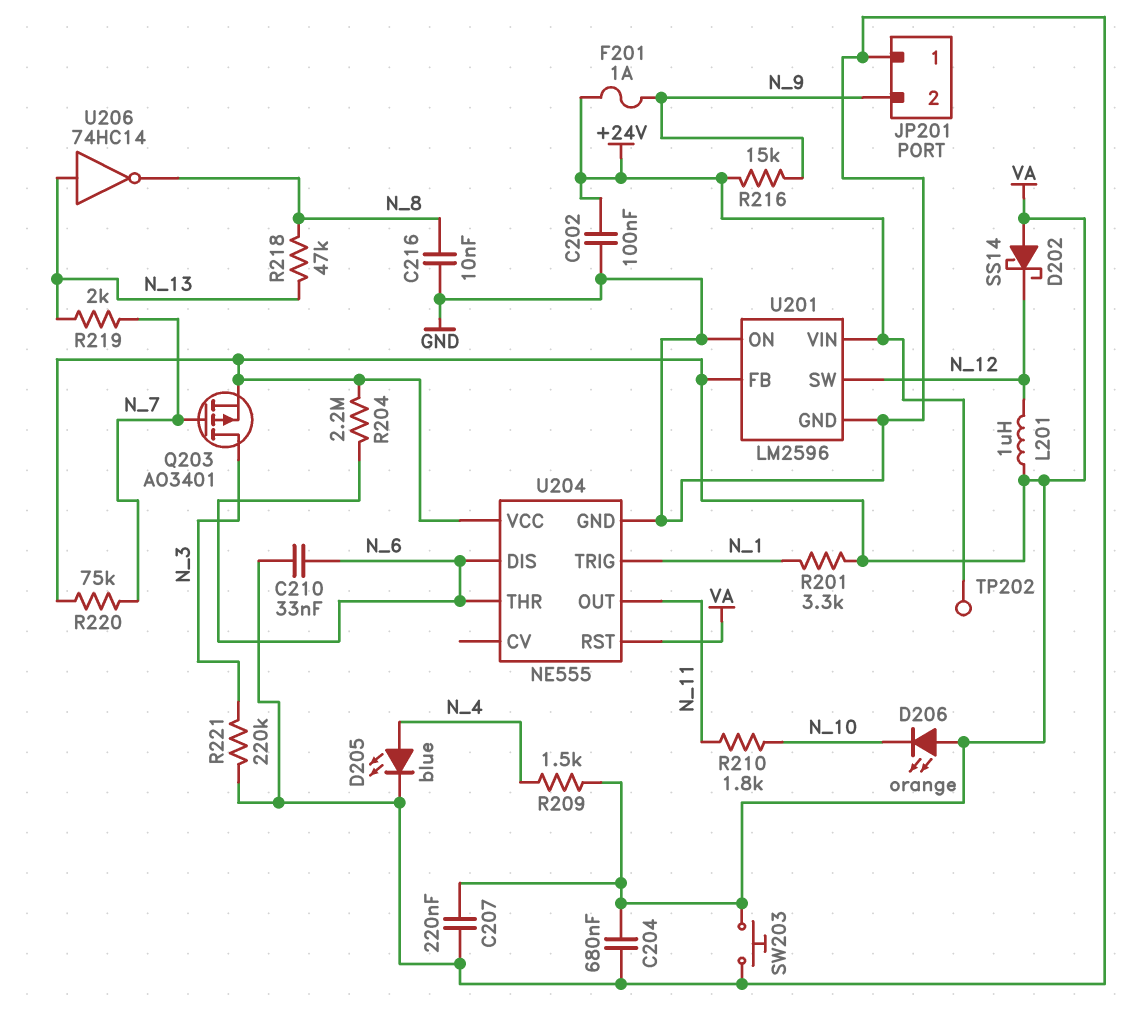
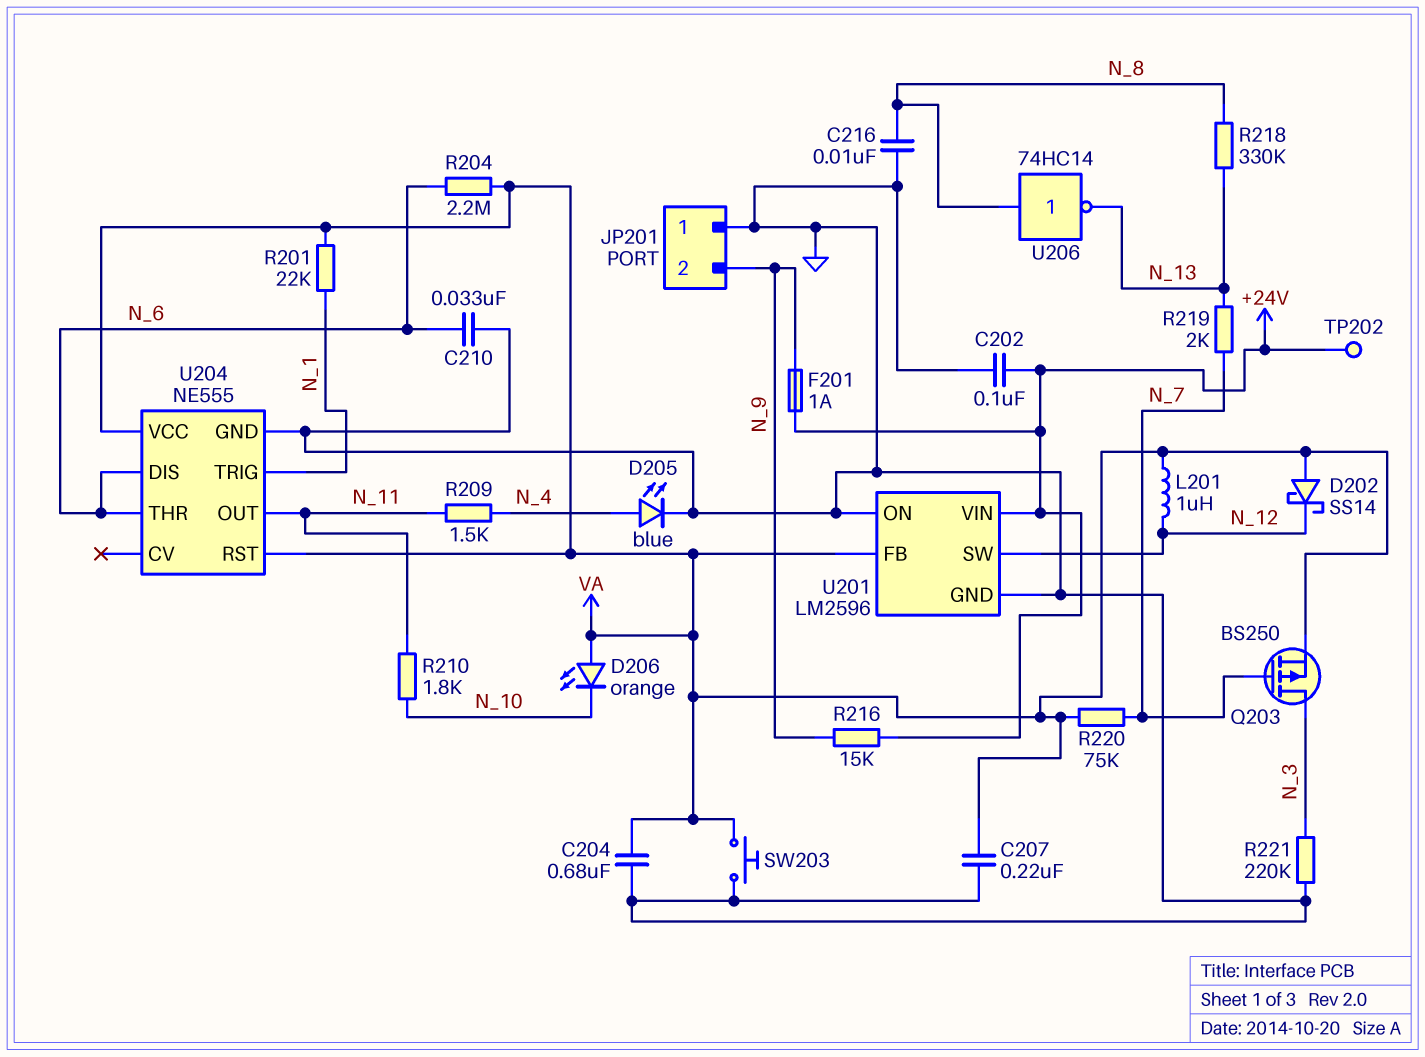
Q203: PMOS AO3401 (G N_7, D N_3, S VA) -> PMOS BS250 (G N_7, D N_3, S VA)
R201: 3.3k (N_1, VA) -> 22k (N_1, VA)
R209: 1.5k (N_4, VA) -> 1.5k (N_4, N_11)
R218: 47k (N_8, N_13) -> 330k (N_8, N_13)
U206: NOT 74HC14 (in N_13, out N_8) -> NOT 74HC14 (in N_8, out N_13)

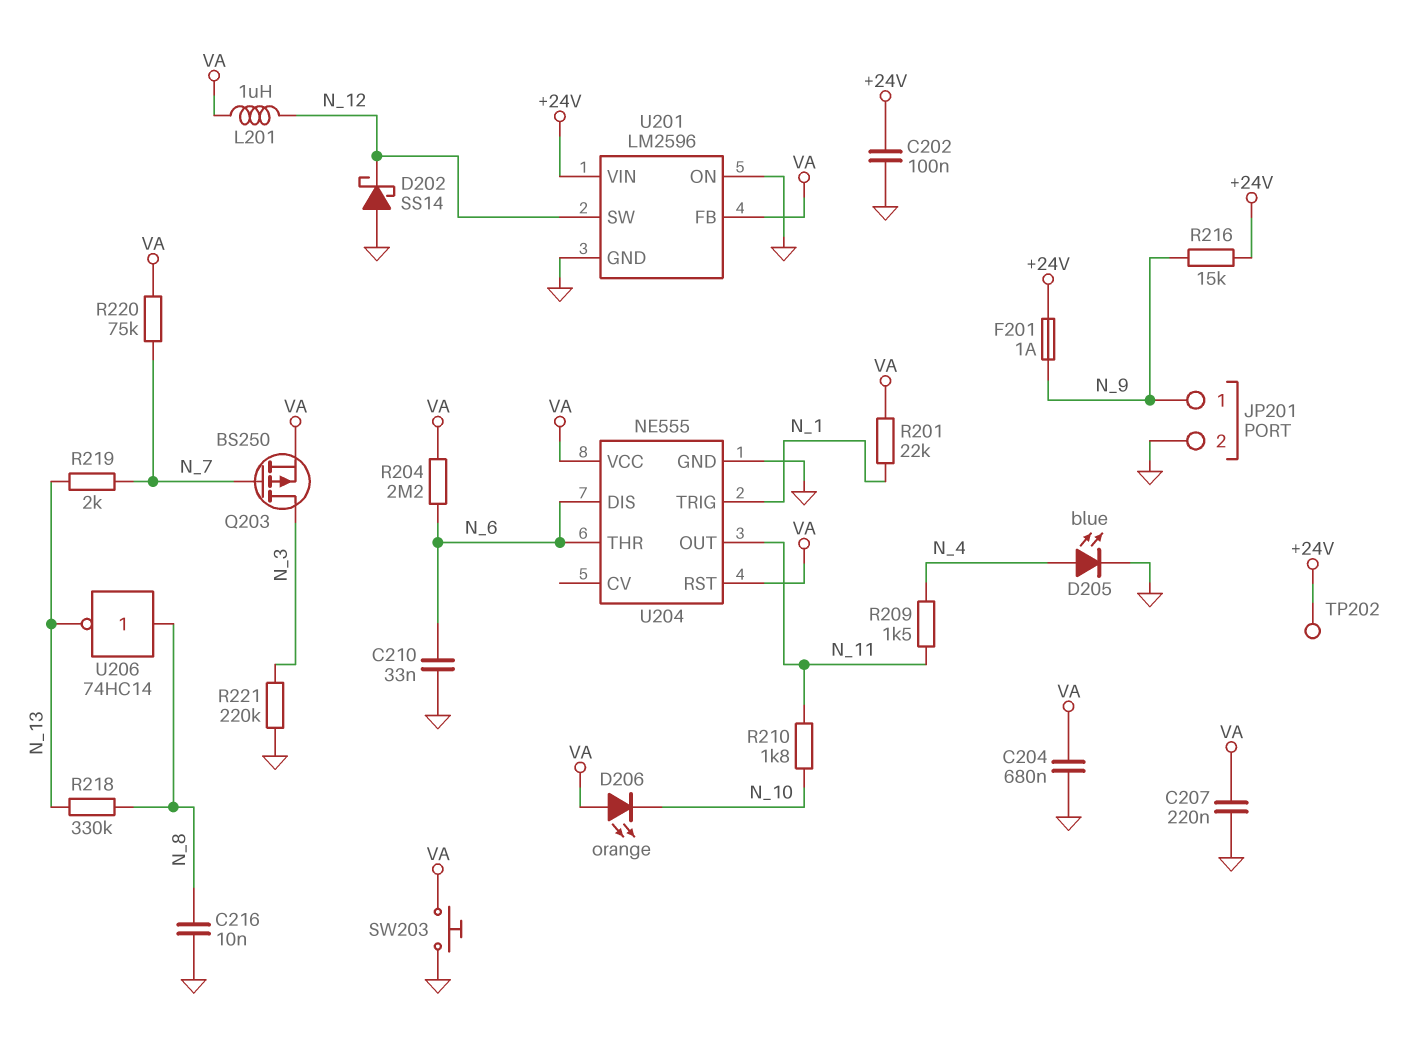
D202: schottky SS14 (A VA, K N_12) -> schottky SS14 (A GND, K N_12)
JP201 pin 1: GND -> N_9
JP201 pin 2: N_9 -> GND

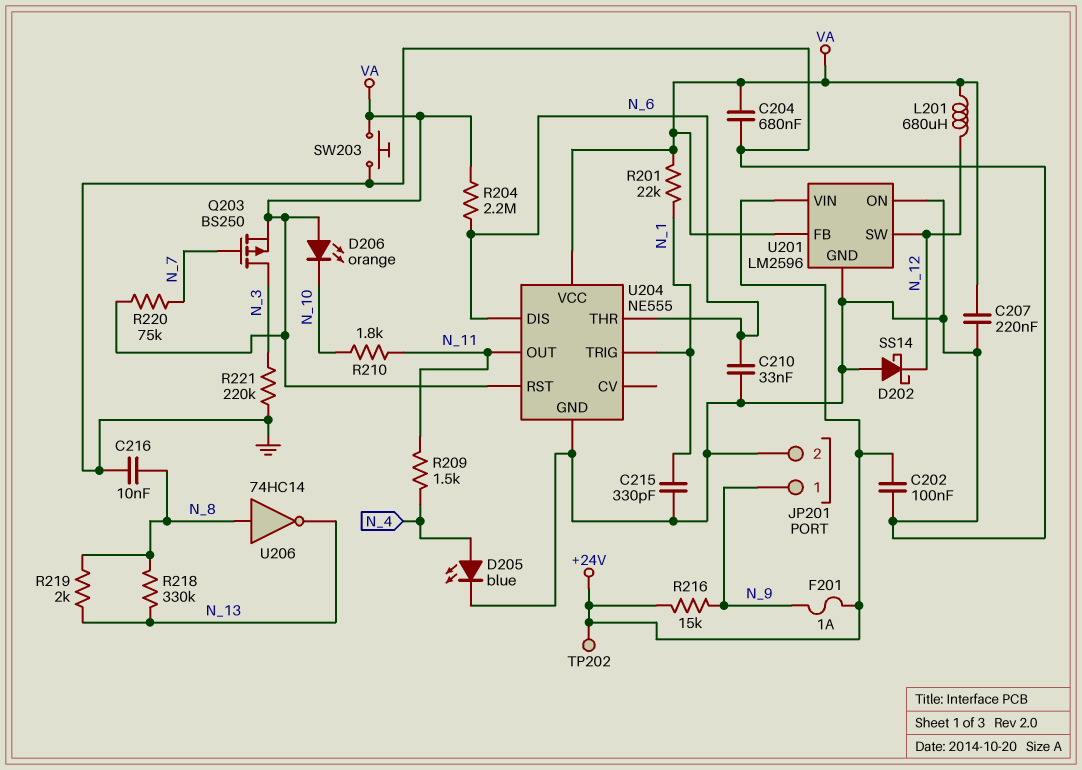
C215: none -> 330pF (GND, N_1)
L201: 1uH (N_12, VA) -> 680uH (N_12, VA)
R219: 2k (N_7, N_13) -> 2k (N_8, N_13)

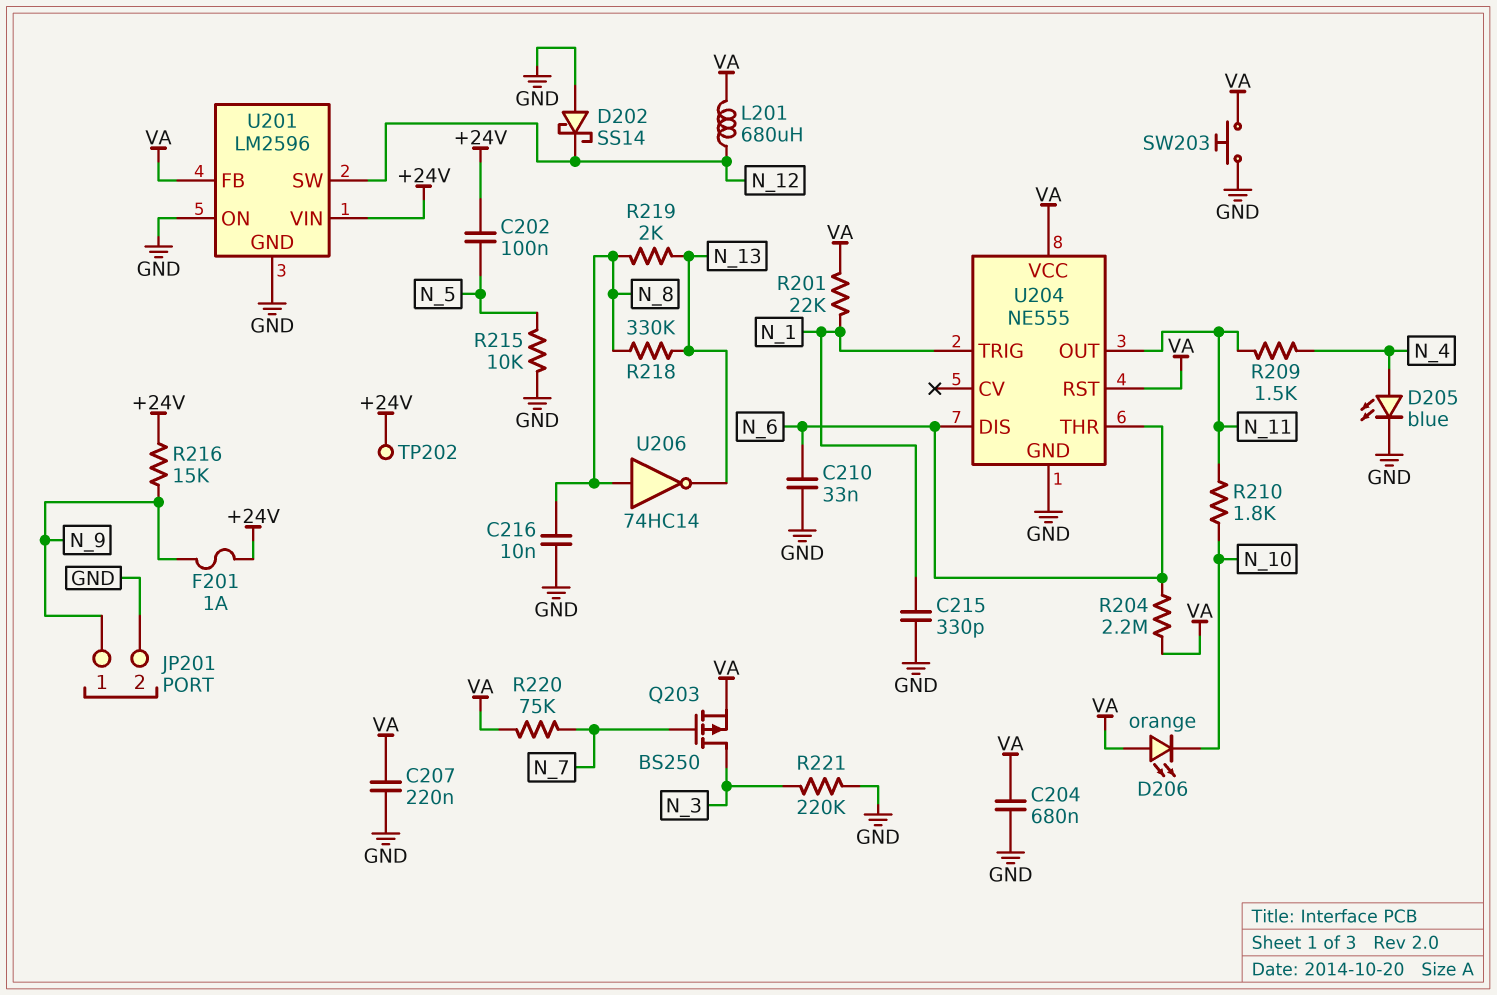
C202: 100nF (+24V, GND) -> 100nF (+24V, N_5)
R215: none -> 10k (GND, N_5)

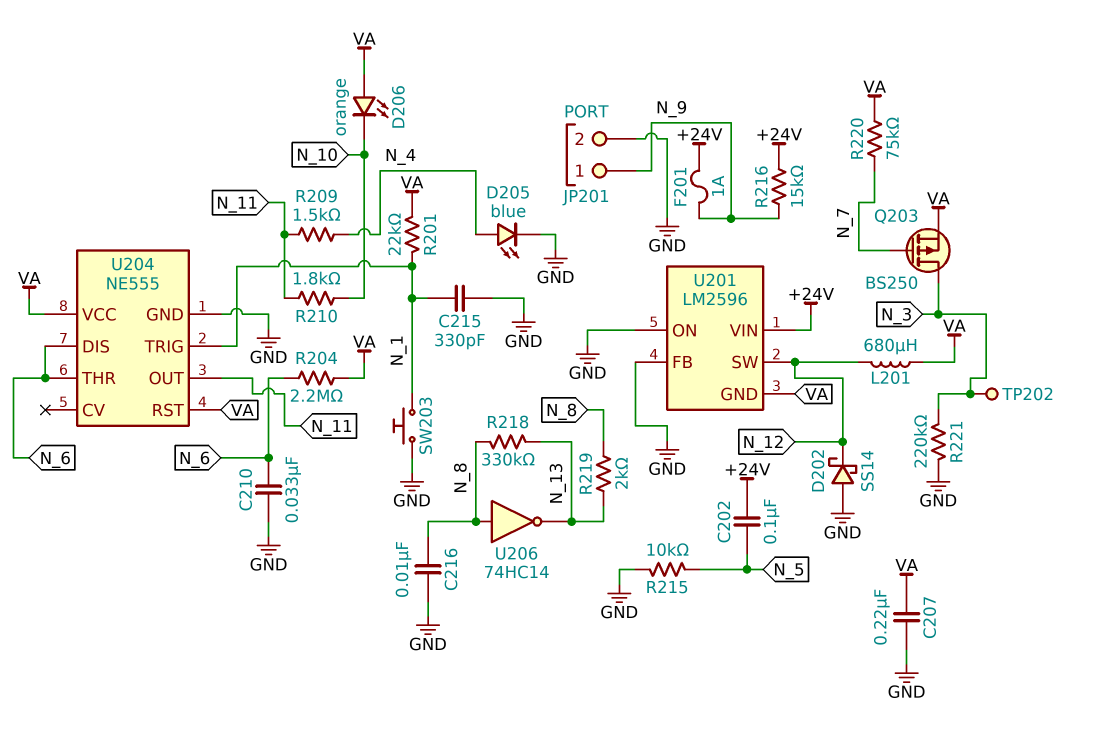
C204: 680nF (GND, VA) -> none
SW203: button (GND, VA) -> button (GND, N_1)
TP202: test point (+24V) -> test point (N_3)
U201 pin FB: VA -> GND
U201 pin GND: GND -> VA

